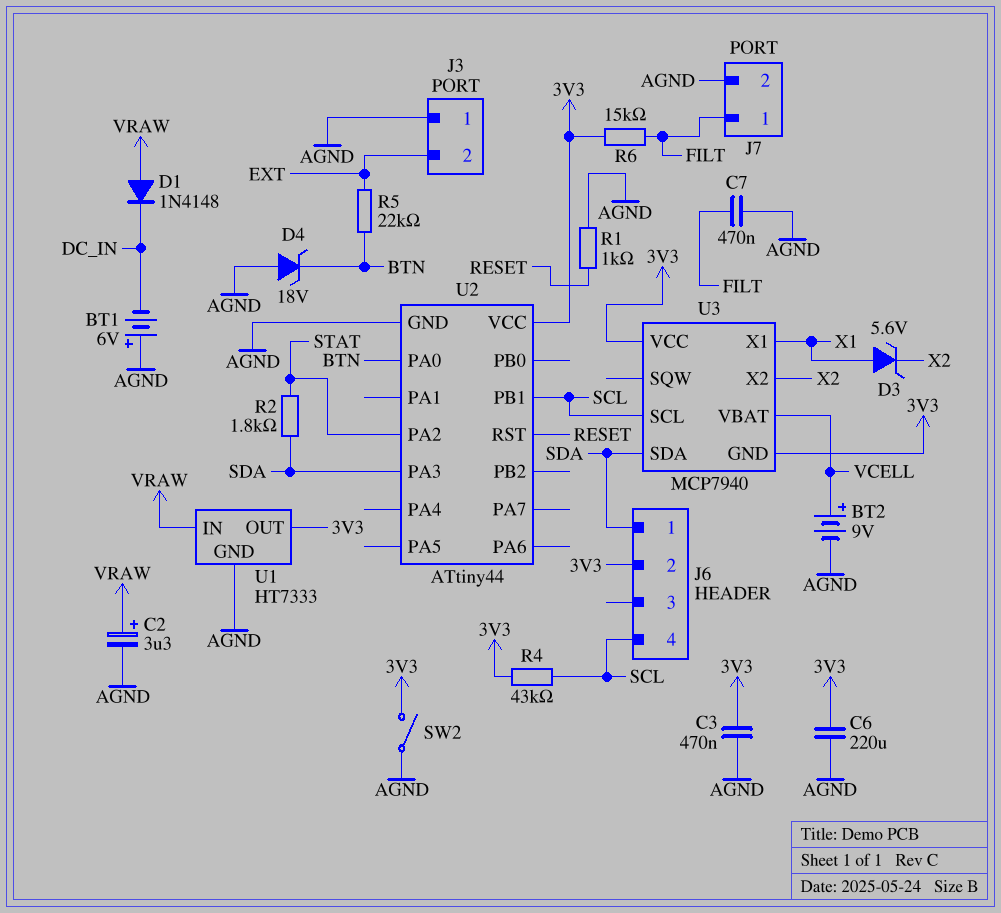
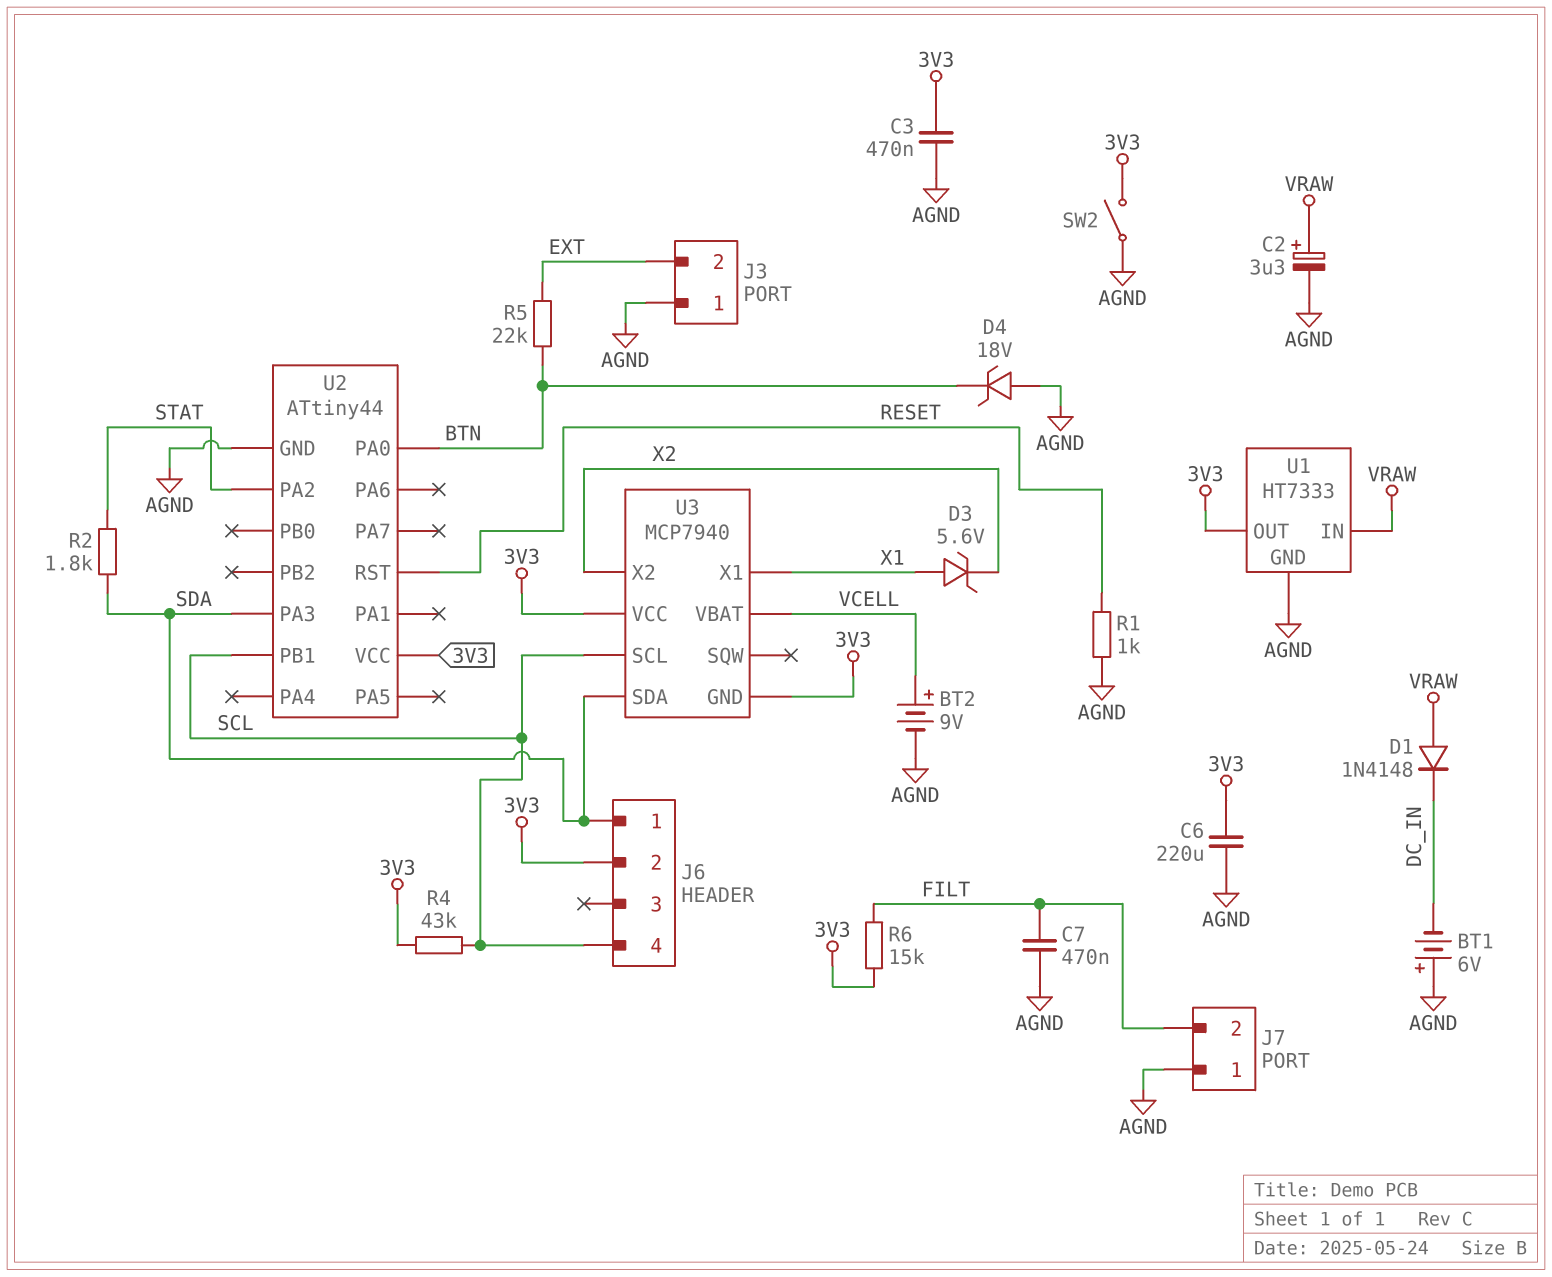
J7 pin 1: FILT -> AGND
J7 pin 2: AGND -> FILT

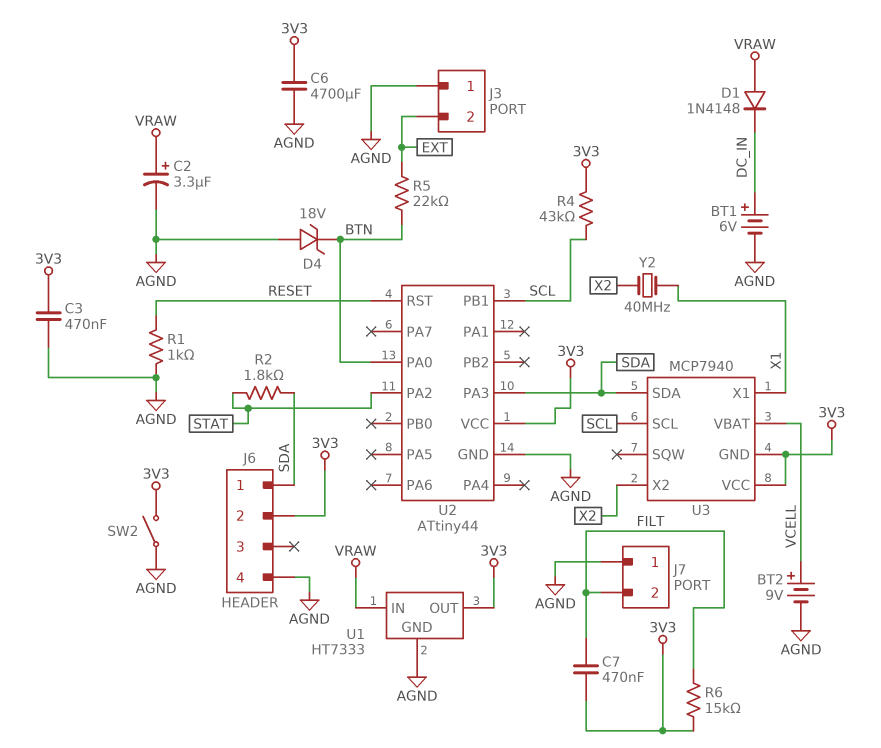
BT1: 6V (plus AGND, minus DC_IN) -> 6V (plus DC_IN, minus AGND)
C6: 220uF (3V3, AGND) -> 4700uF (3V3, AGND)
C7: 470nF (AGND, FILT) -> 470nF (3V3, FILT)
D3: zener 5.6V (A X1, K X2) -> none
J6 pin 4: SCL -> AGND
Y2: none -> 40MHz (X1, X2)

